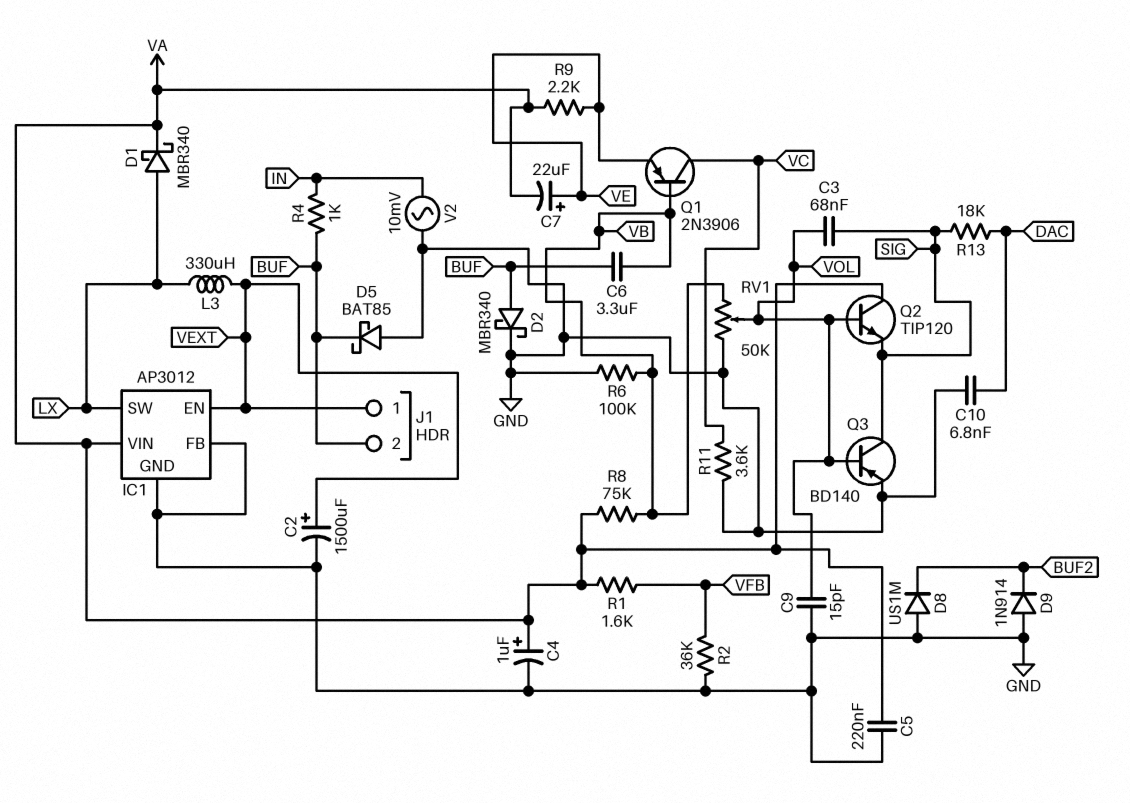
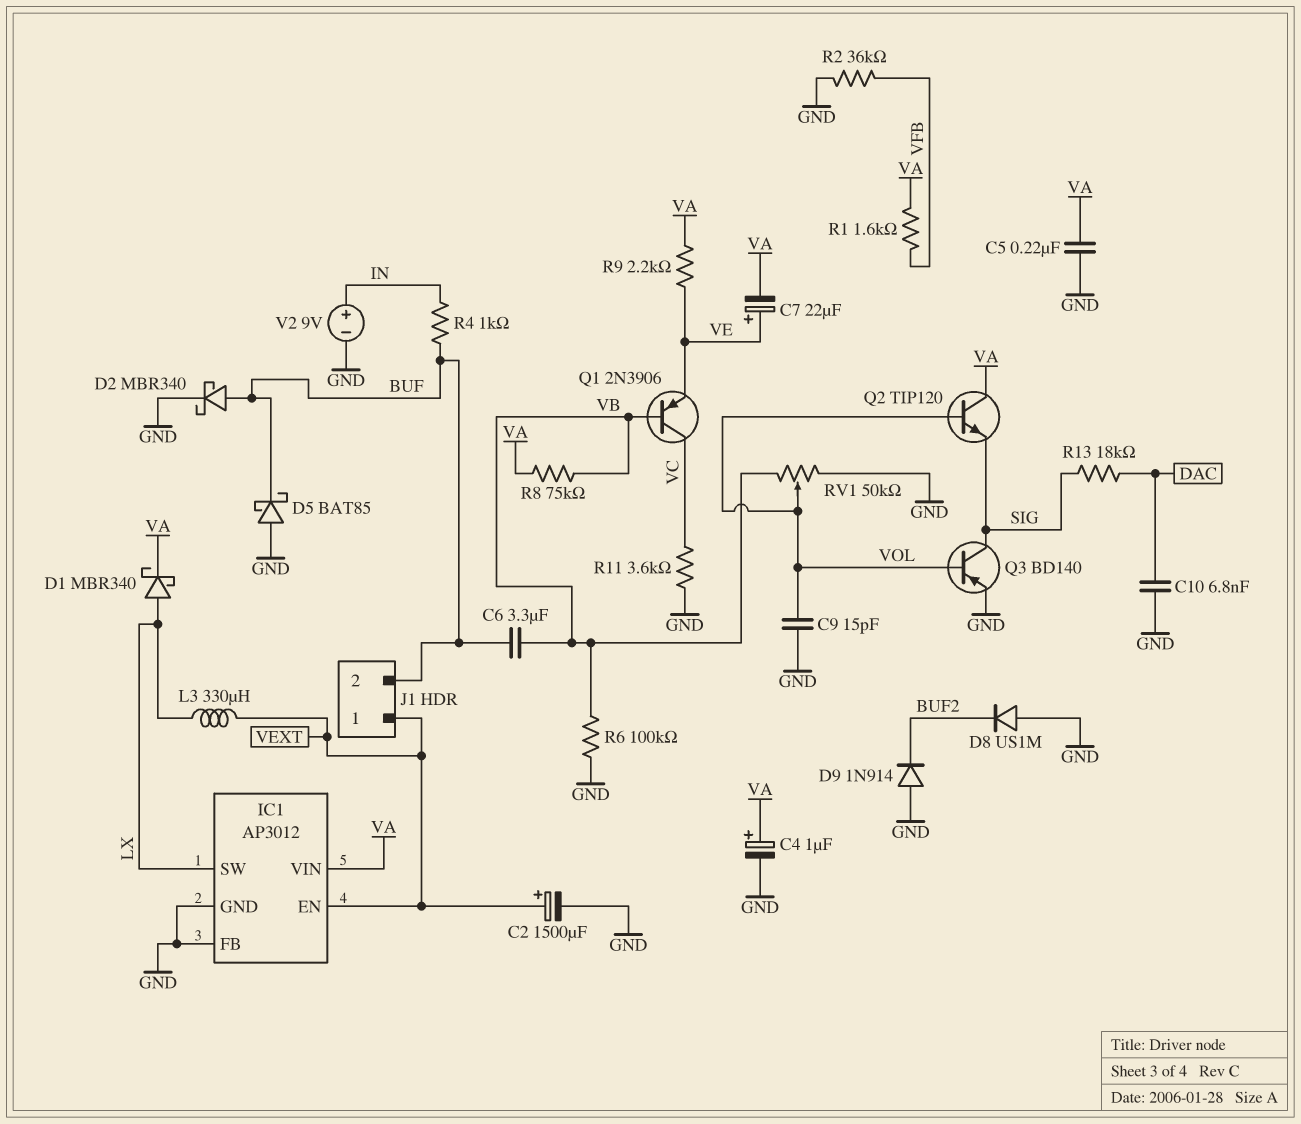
C3: 68nF (SIG, VOL) -> none
V2: AC 10mV (GND, IN) -> 9V (plus IN, minus GND)

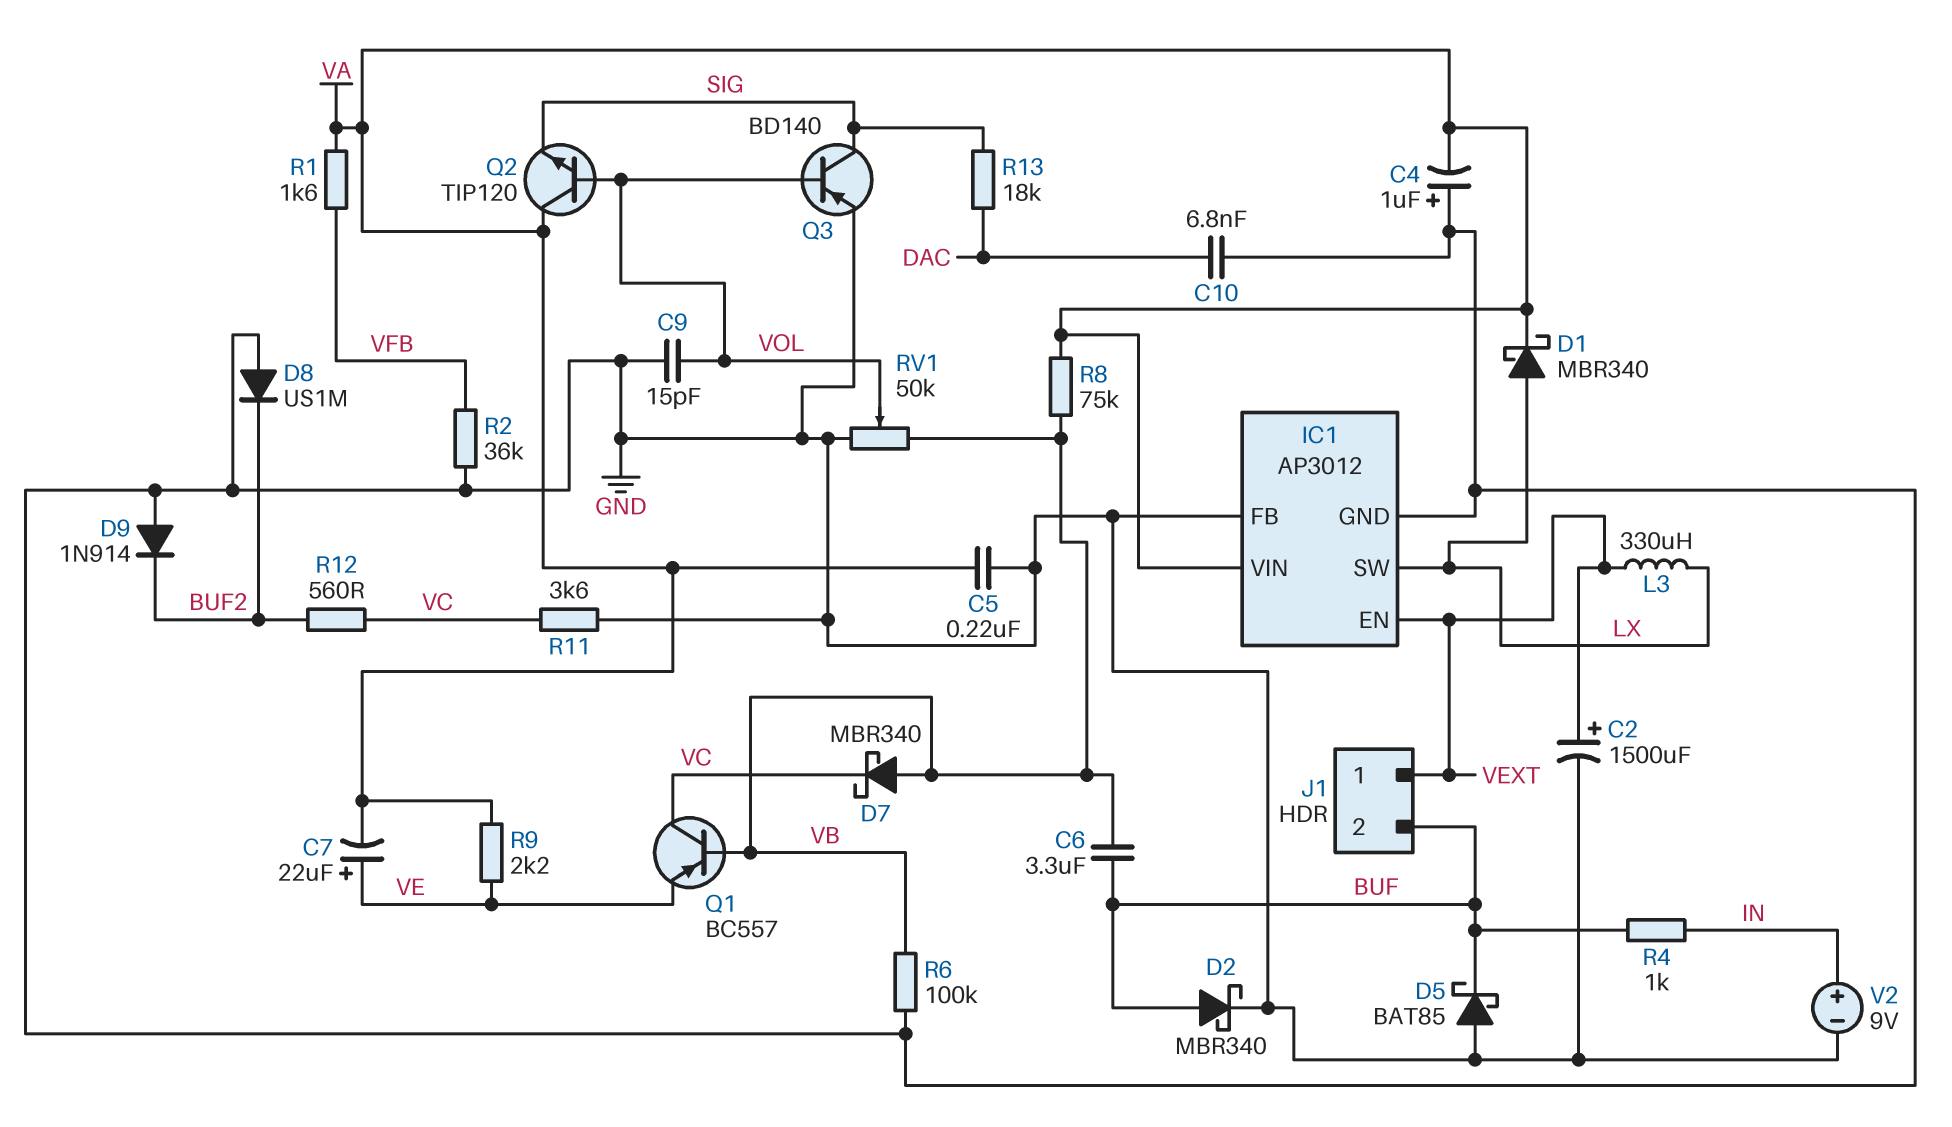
C4: 1uF (plus VA, minus GND) -> 1uF (plus GND, minus VA)
D7: none -> schottky MBR340 (A VB, K VC)
Q1: PNP 2N3906 (B VB, C VC, E VE) -> PNP BC557 (B VB, C VC, E VE)
R12: none -> 560 (BUF2, VC)

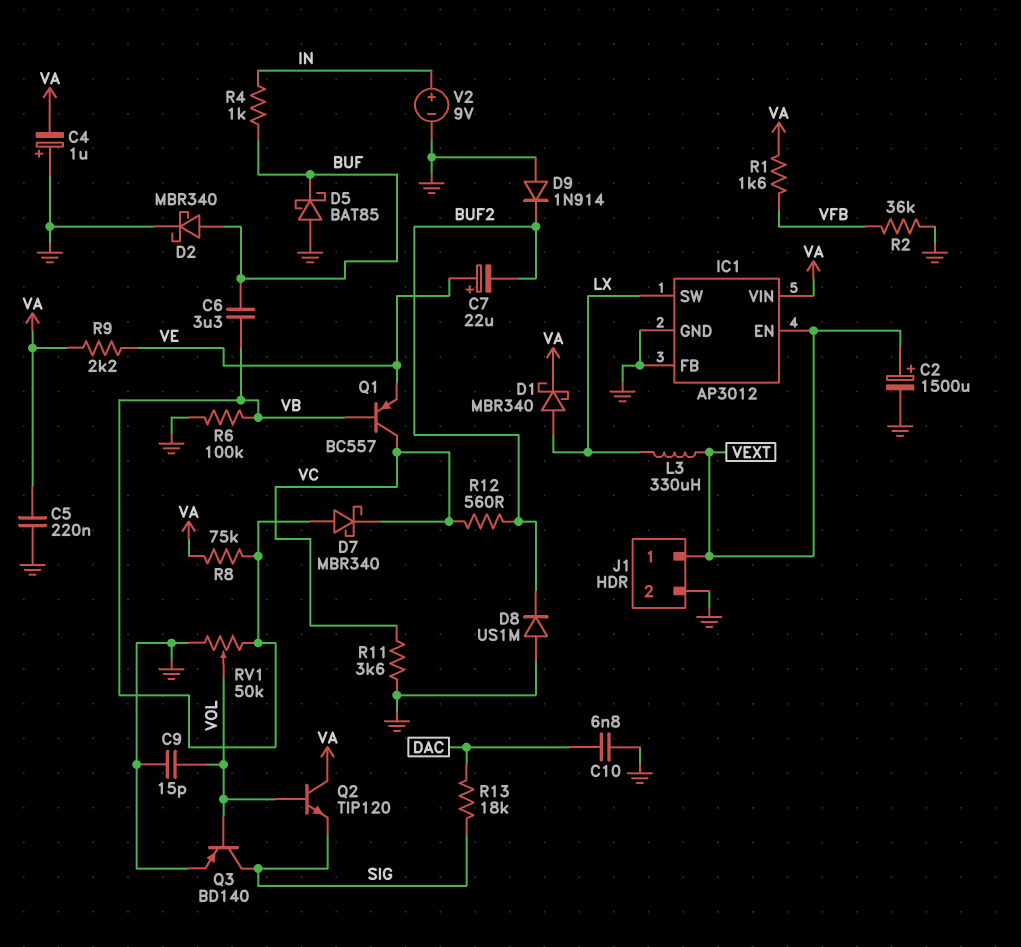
C7: 22uF (plus VE, minus VA) -> 22uF (plus VE, minus BUF2)
J1 pin 2: BUF -> GND

